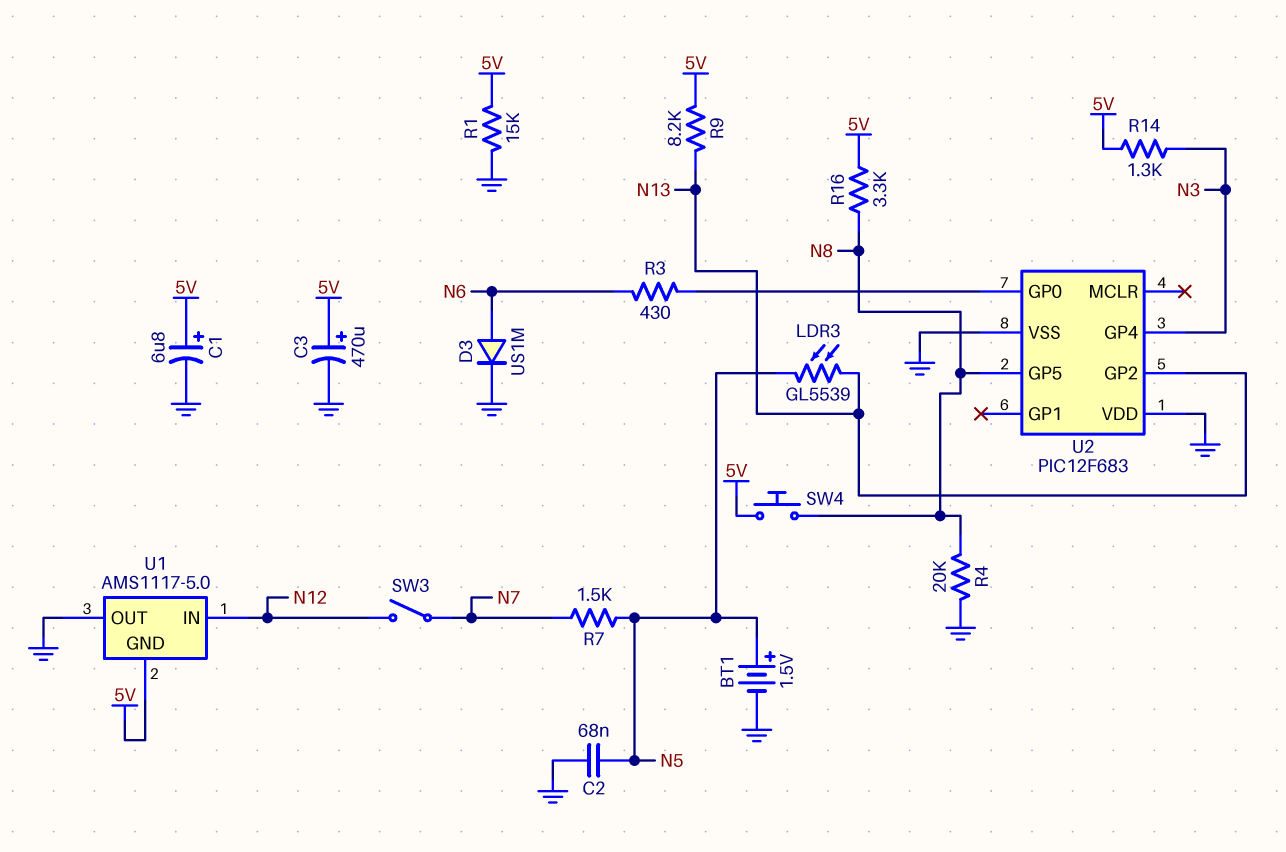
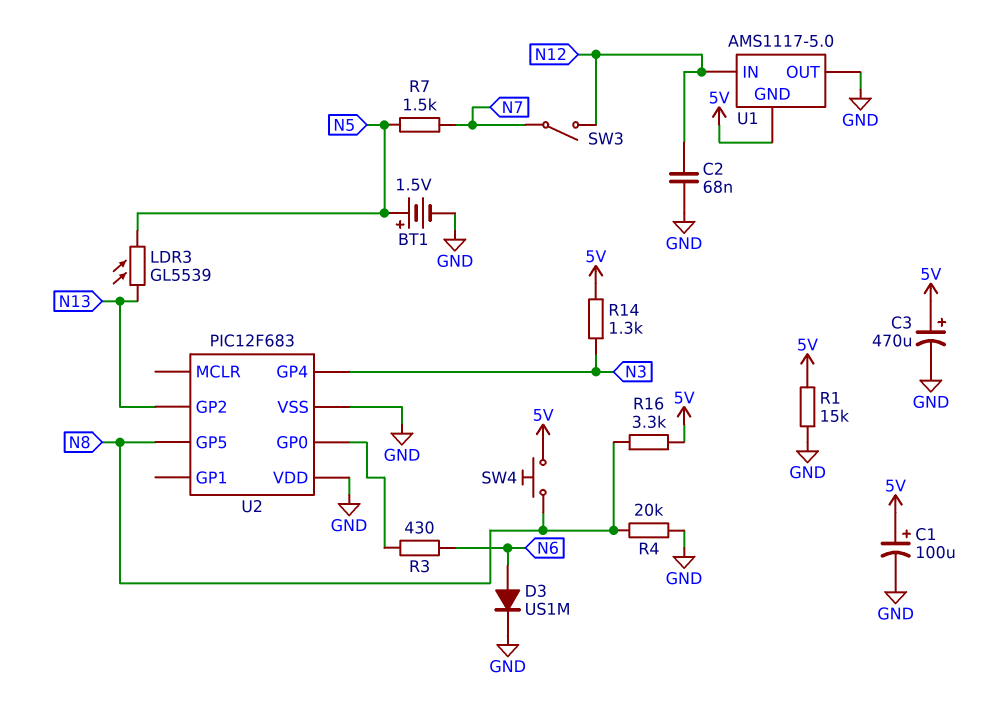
C1: 6.8uF (plus 5V, minus GND) -> 100uF (plus 5V, minus GND)
C2: 68nF (GND, N5) -> 68nF (GND, N12)
R9: 8.2k (5V, N13) -> none

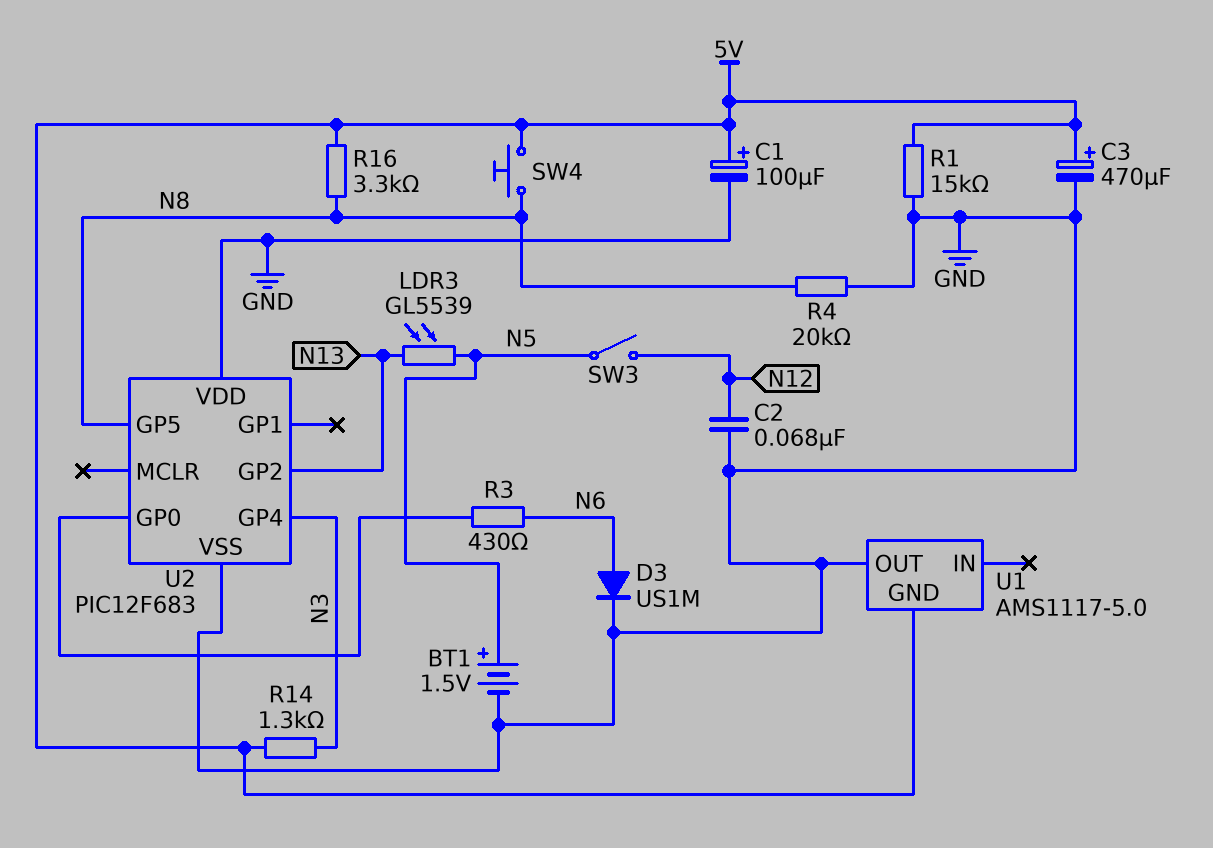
R7: 1.5k (N5, N7) -> none
SW3: switch (N7, N12) -> switch (N5, N12)
U1 pin IN: N12 -> none

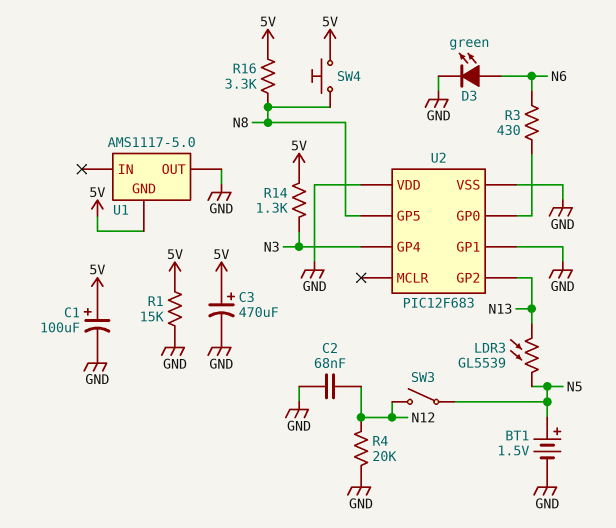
D3: diode US1M (A N6, K GND) -> LED green (A N6, K GND)
R4: 20k (GND, N8) -> 20k (GND, N12)
U2 pin GP1: none -> GND

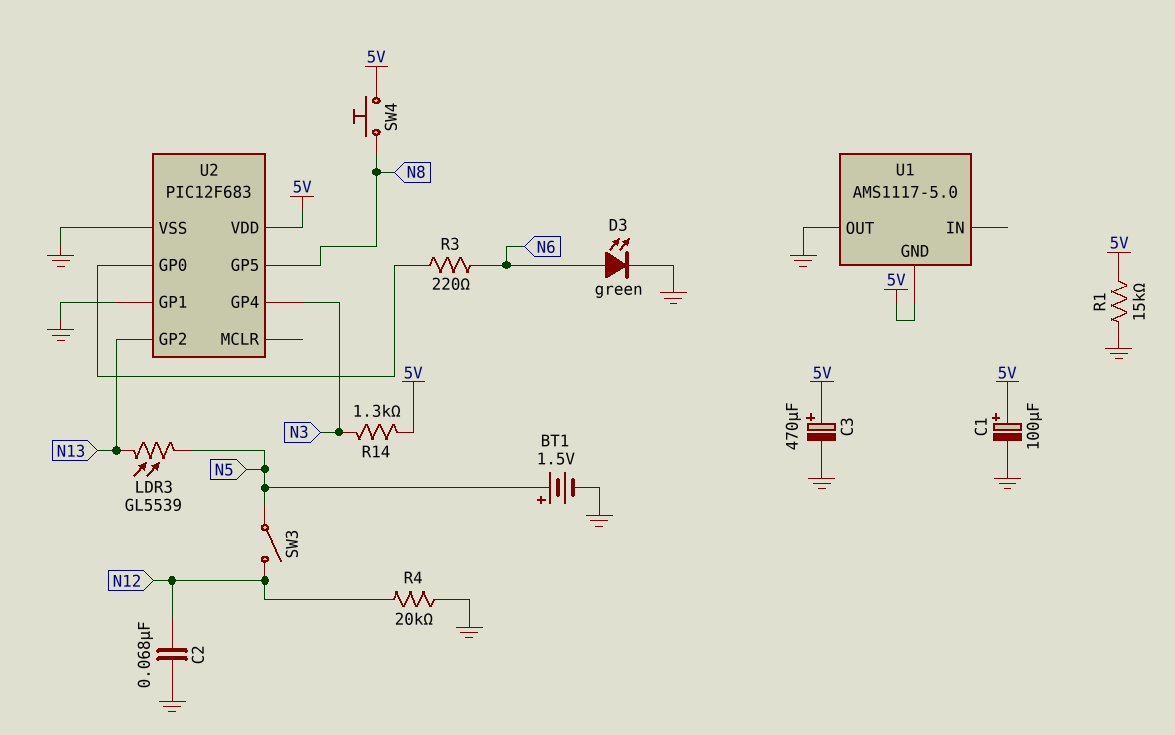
R3: 430 (N6, U2/GP0) -> 220 (N6, U2/GP0)
R16: 3.3k (5V, N8) -> none
U2 pin VDD: GND -> 5V

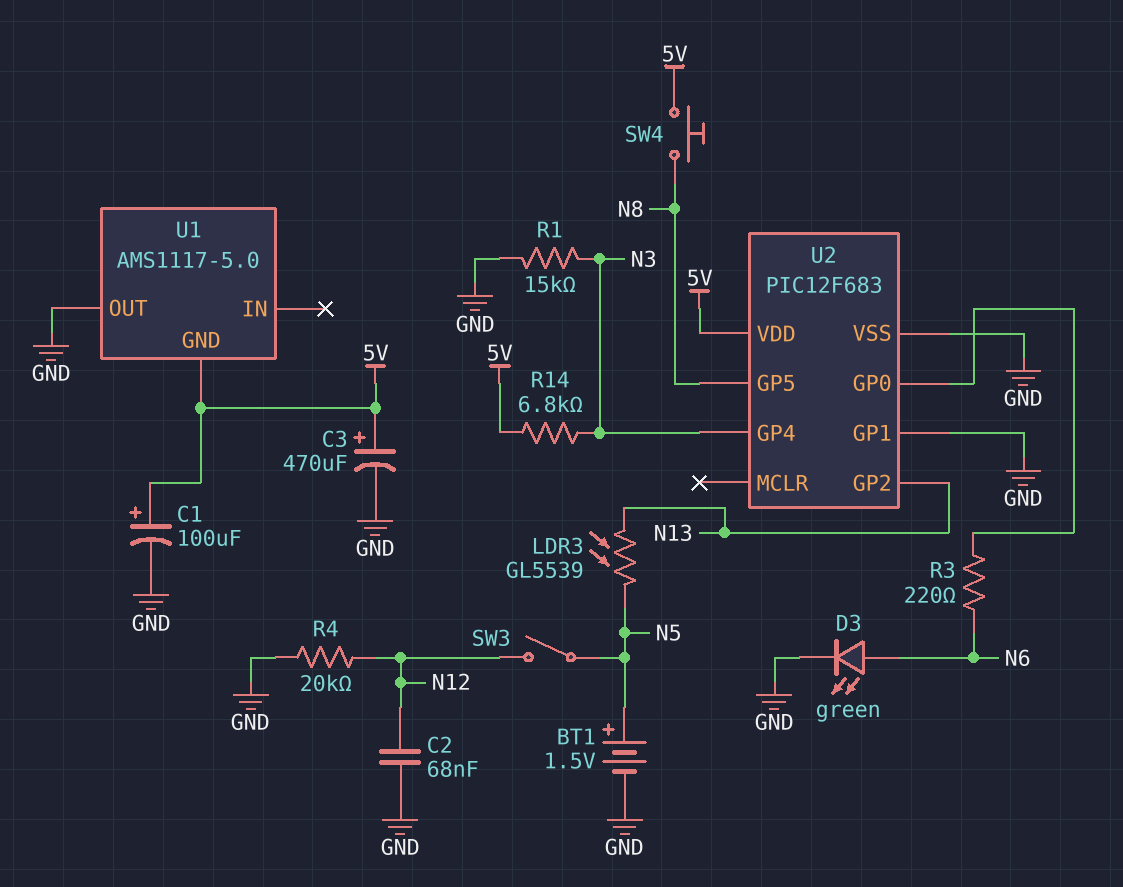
R1: 15k (5V, GND) -> 15k (GND, N3)
R14: 1.3k (5V, N3) -> 6.8k (5V, N3)

